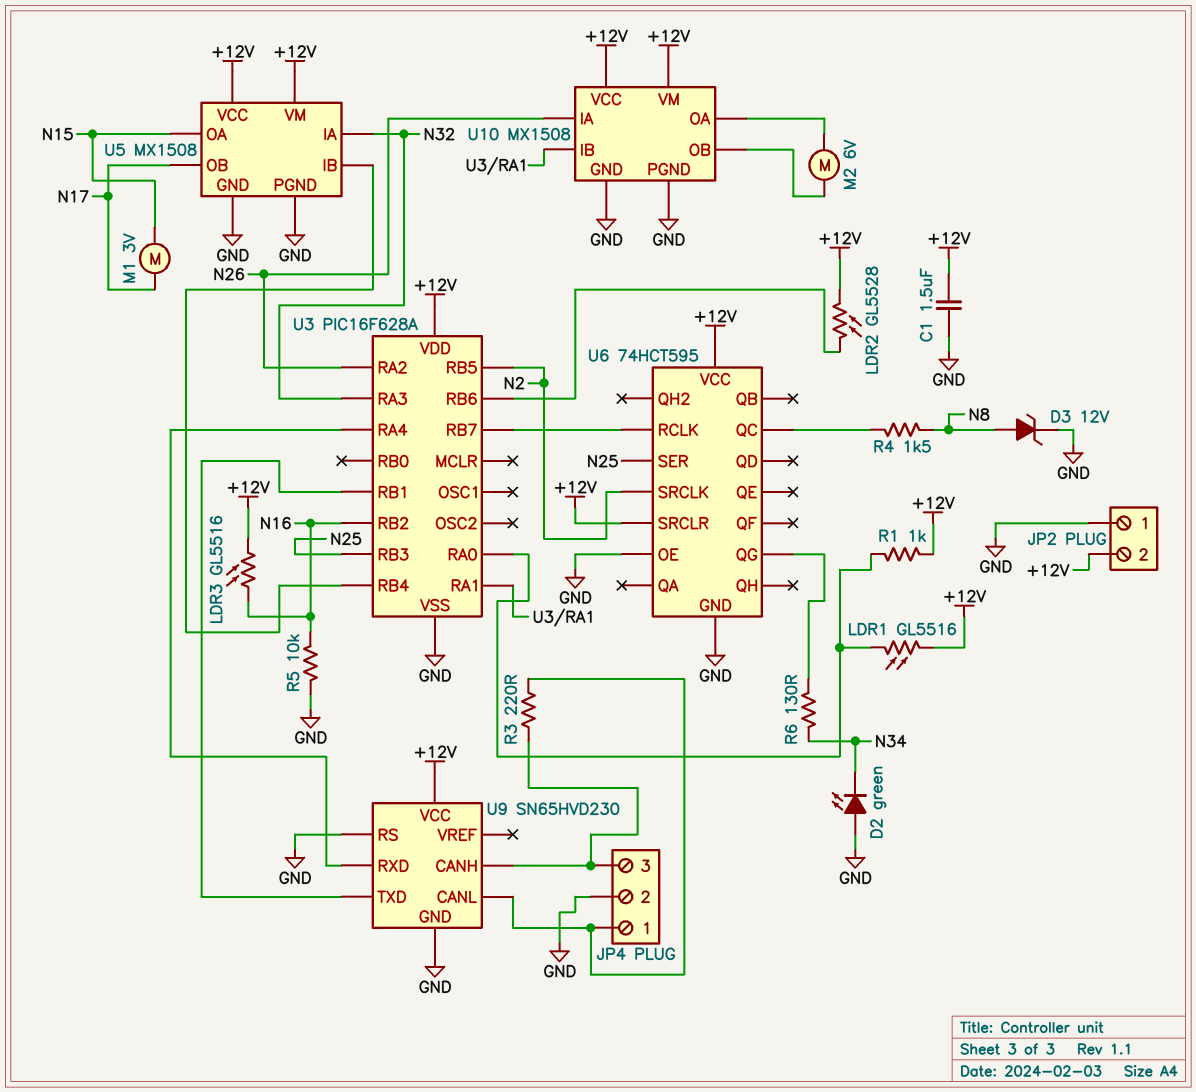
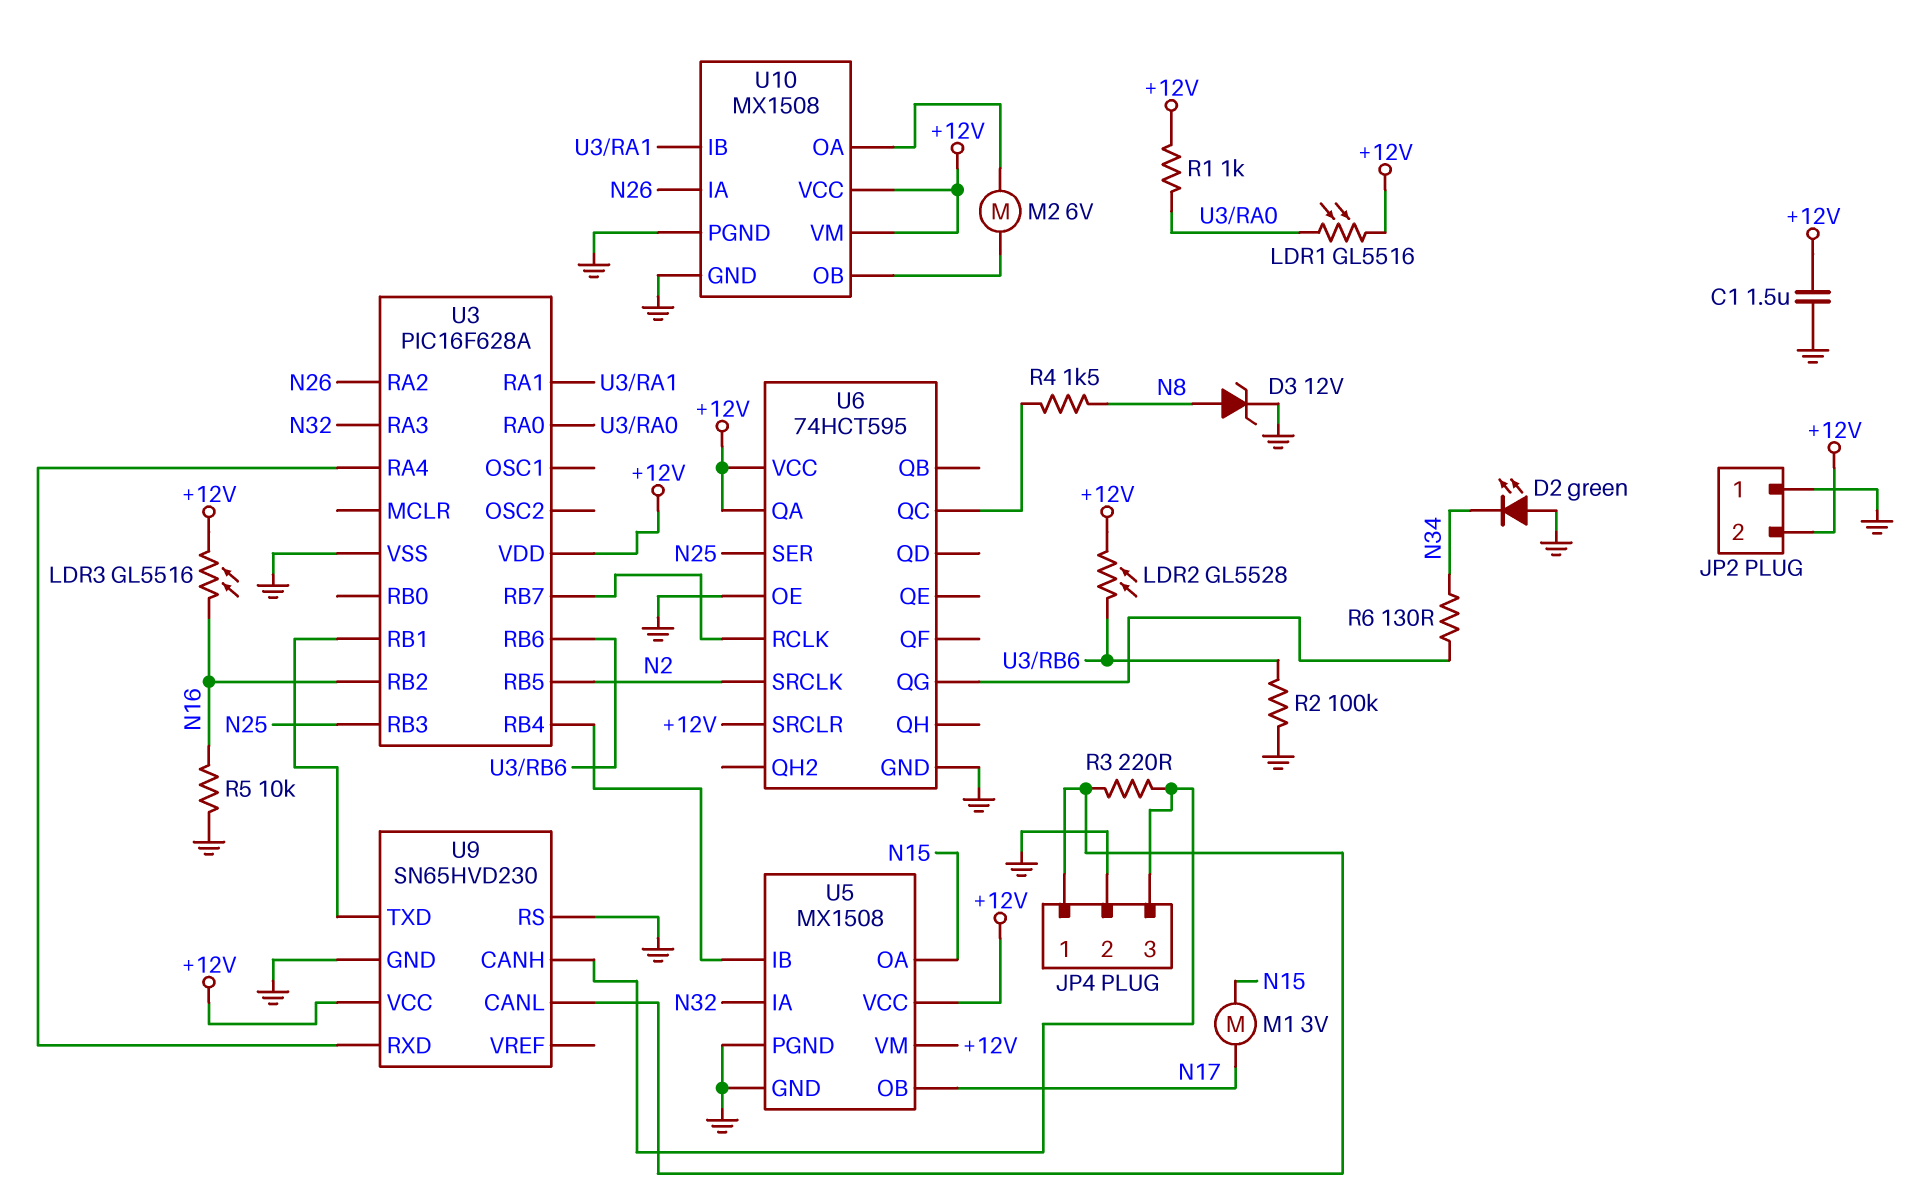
R2: none -> 100k (GND, U3/RB6)
U6 pin QA: none -> +12V

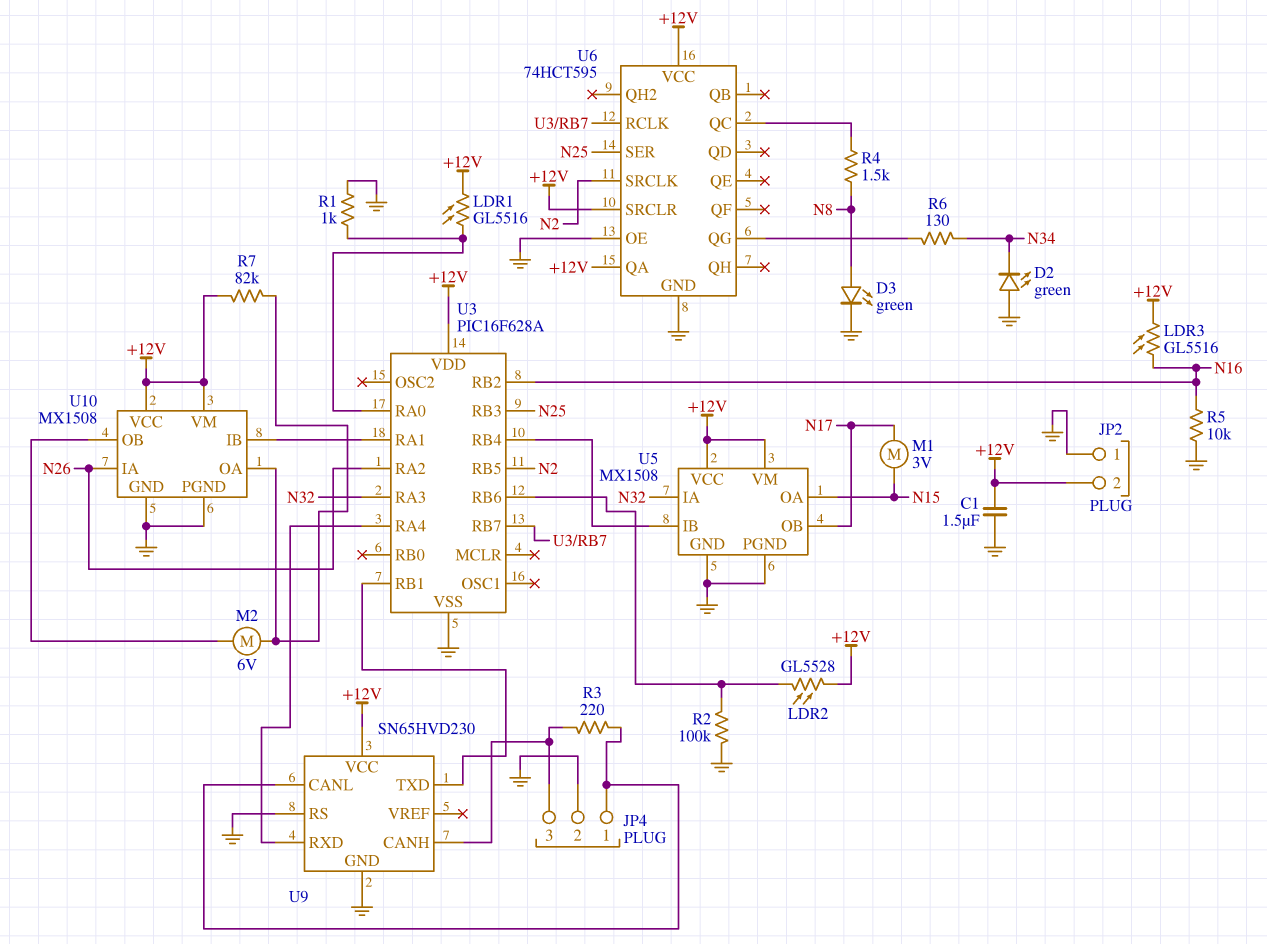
D3: zener 12V (A N8, K GND) -> LED green (A N8, K GND)
R1: 1k (+12V, U3/RA0) -> 1k (GND, U3/RA0)
R7: none -> 82k (+12V, U10/OA)

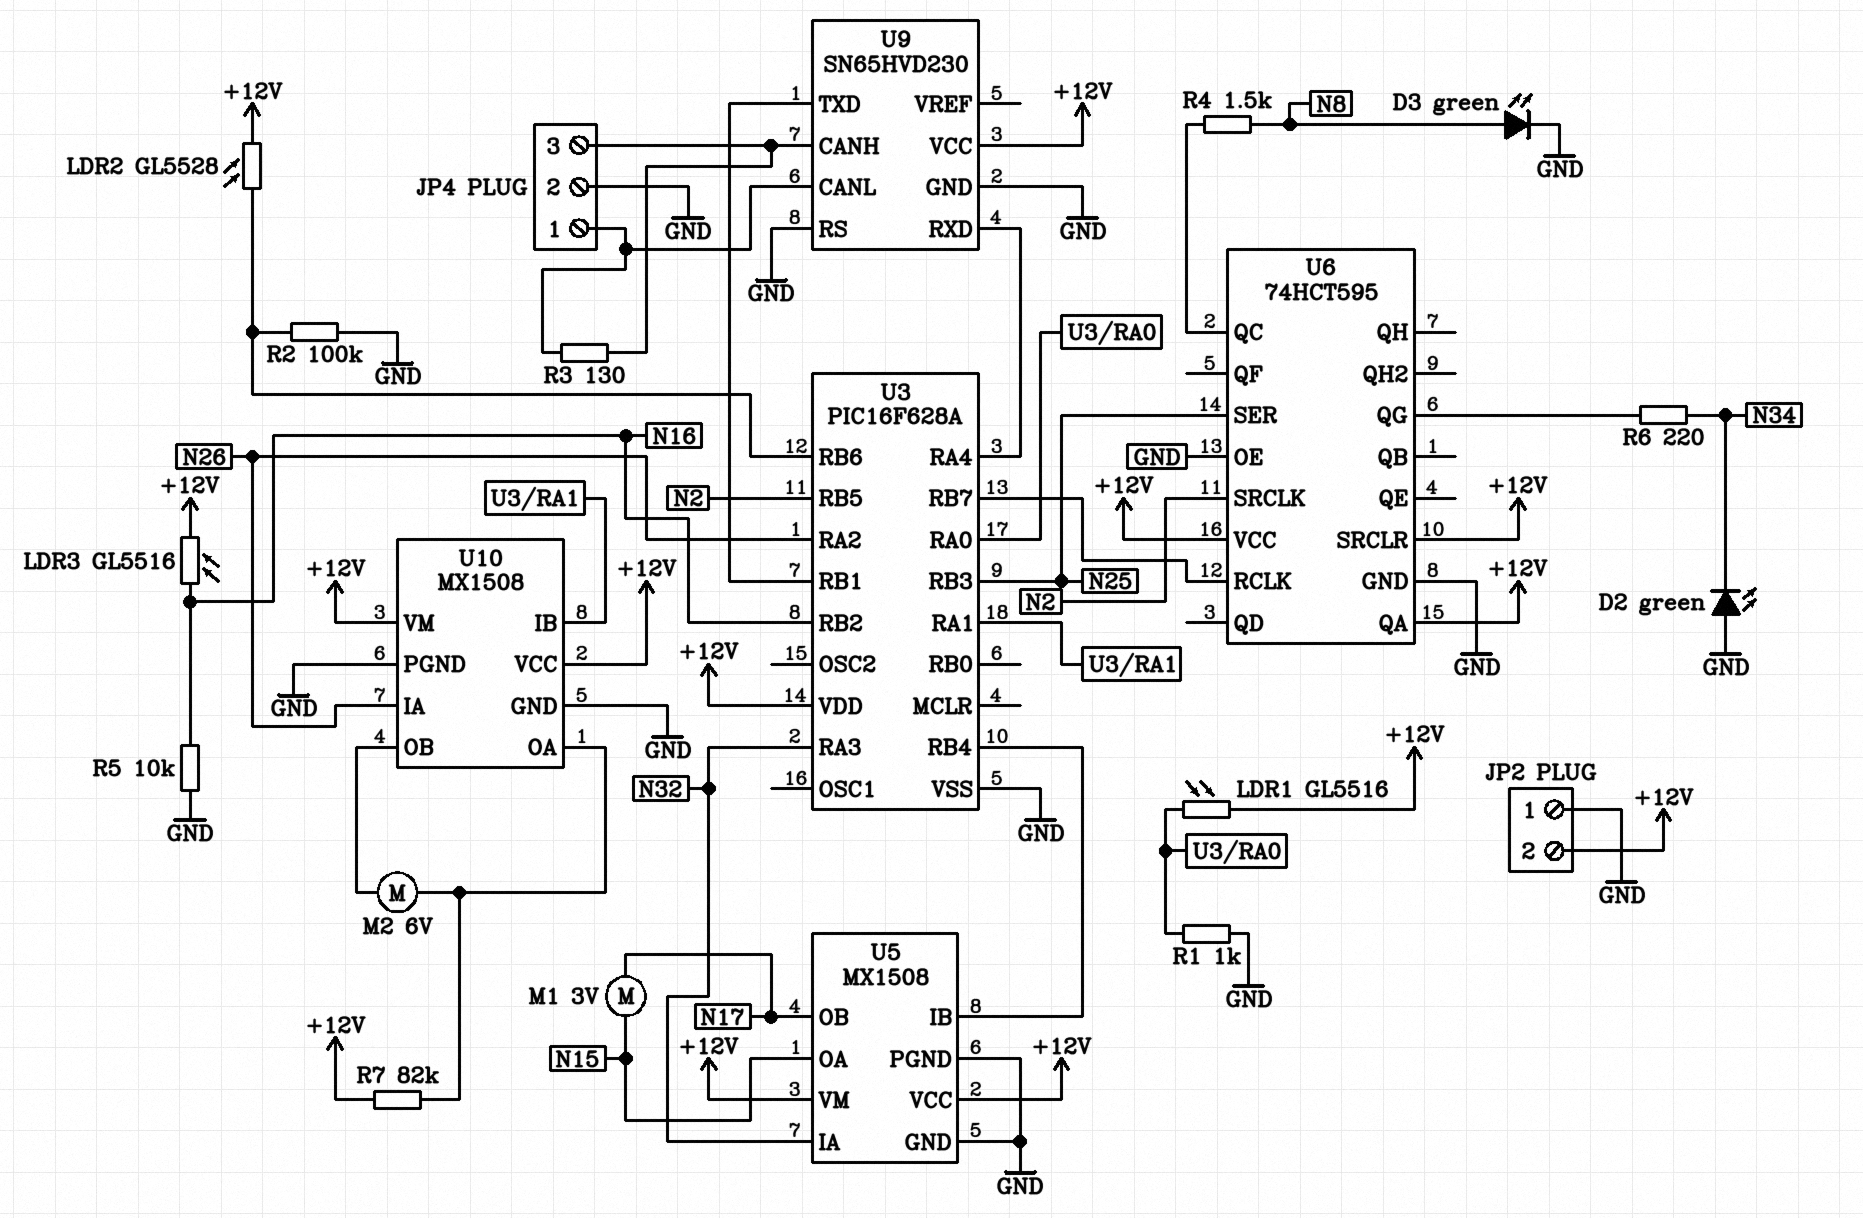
C1: 1.5uF (+12V, GND) -> none
R3: 220 (JP4/1, JP4/3) -> 130 (JP4/1, JP4/3)
R6: 130 (N34, U6/QG) -> 220 (N34, U6/QG)

